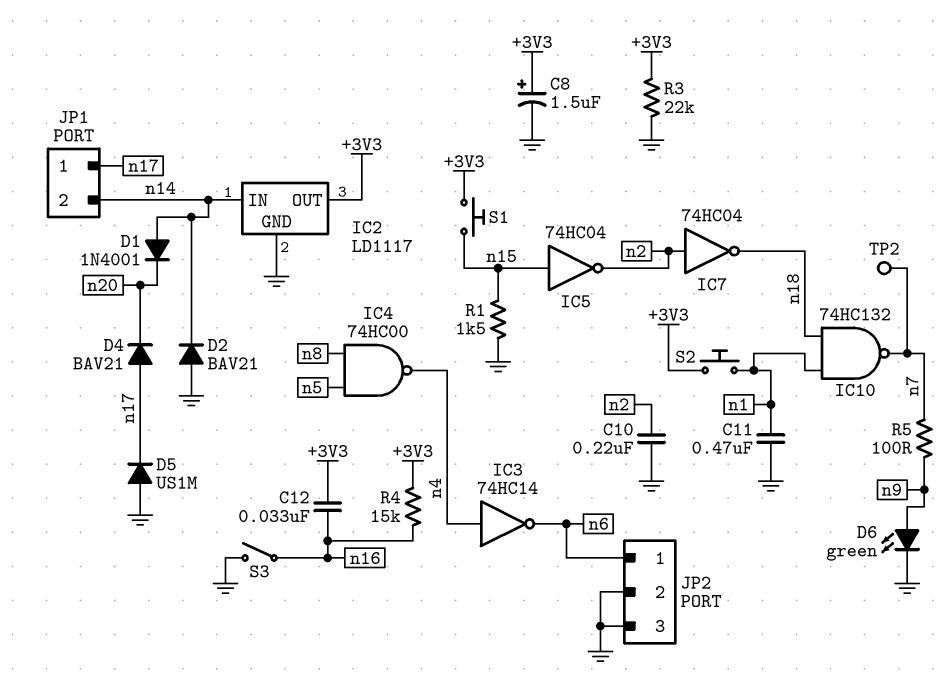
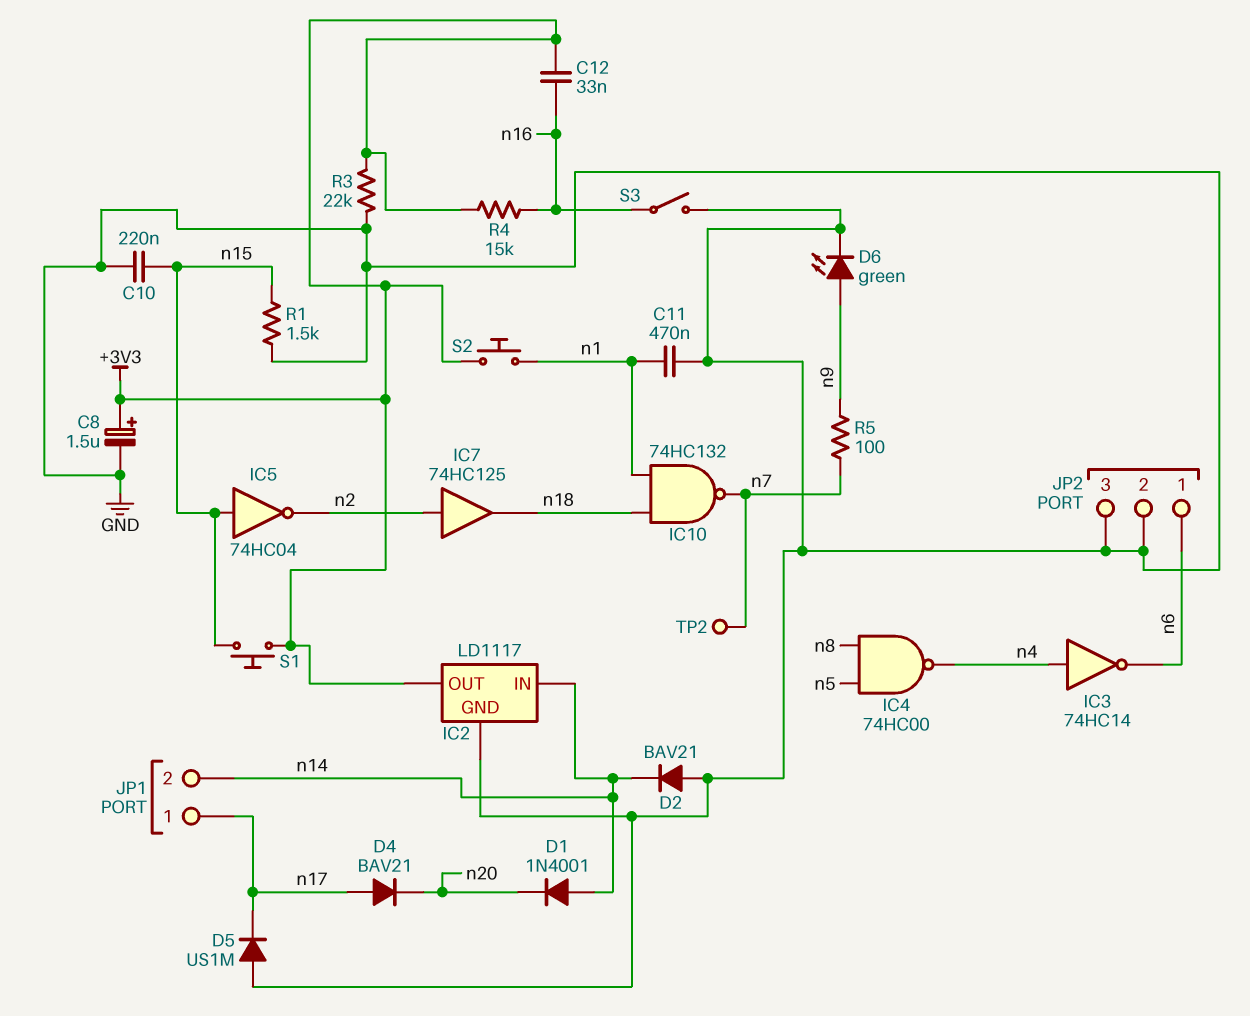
C10: 220nF (GND, n2) -> 220nF (GND, n15)
IC7: NOT 74HC04 (in n2, out n18) -> buffer 74HC125 (in n2, out n18)

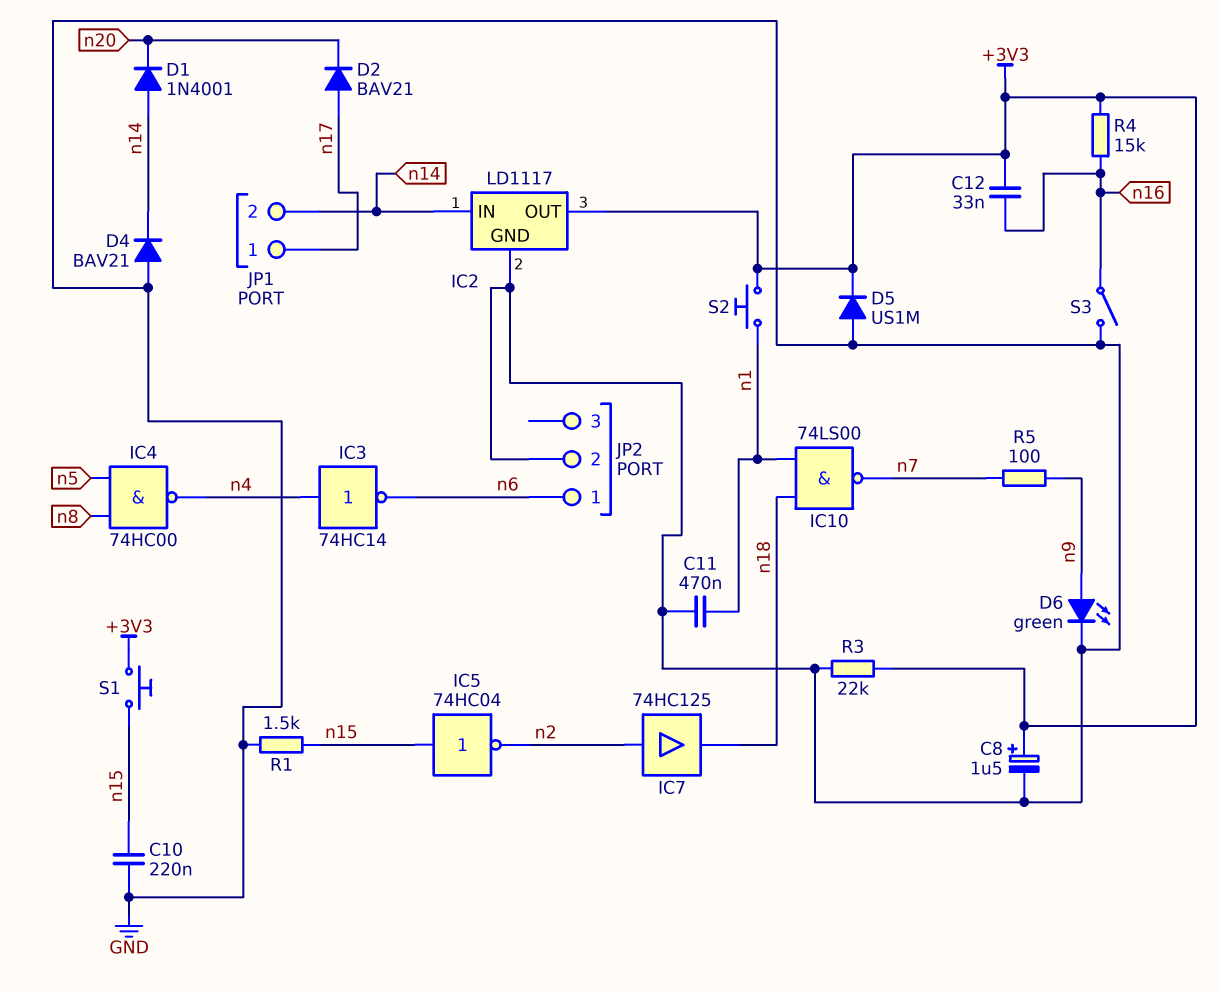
D2: diode BAV21 (A GND, K n14) -> diode BAV21 (A n17, K n20)
D4: diode BAV21 (A n17, K n20) -> diode BAV21 (A GND, K n14)
D5: diode US1M (A GND, K n17) -> diode US1M (A GND, K +3V3)
IC10: NAND 74HC132 (in n1, in n18, out n7) -> NAND 74LS00 (in n1, in n18, out n7)
JP2 pin 3: GND -> none
TP2: test point (n7) -> none

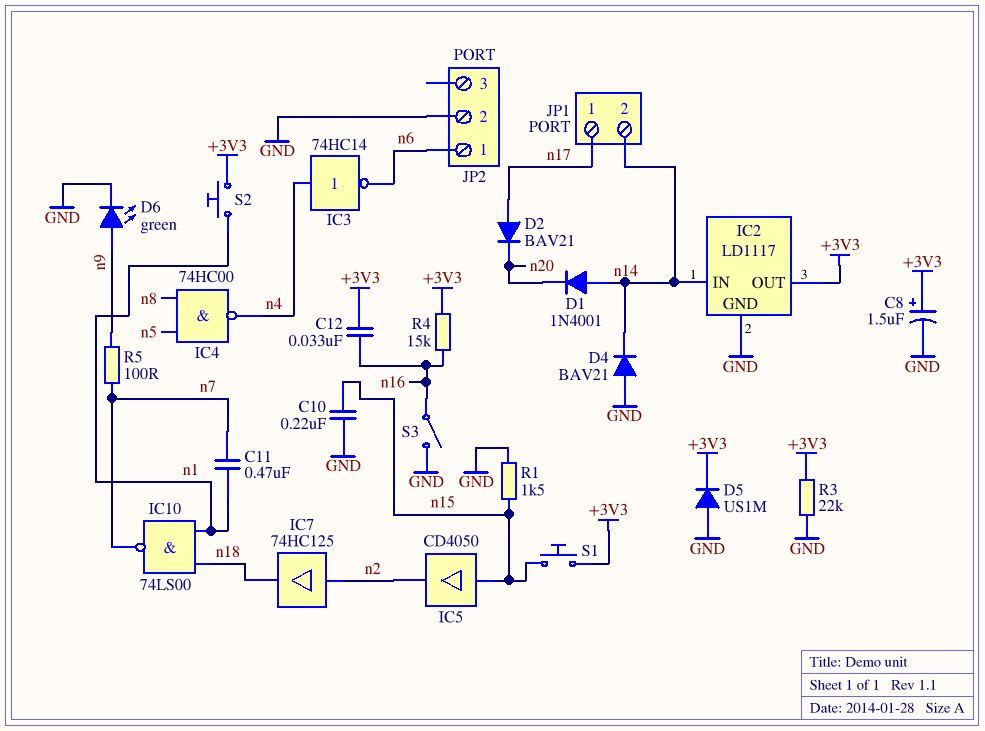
C11: 470nF (GND, n1) -> 470nF (n1, n7)
IC5: NOT 74HC04 (in n15, out n2) -> buffer CD4050 (in n15, out n2)

